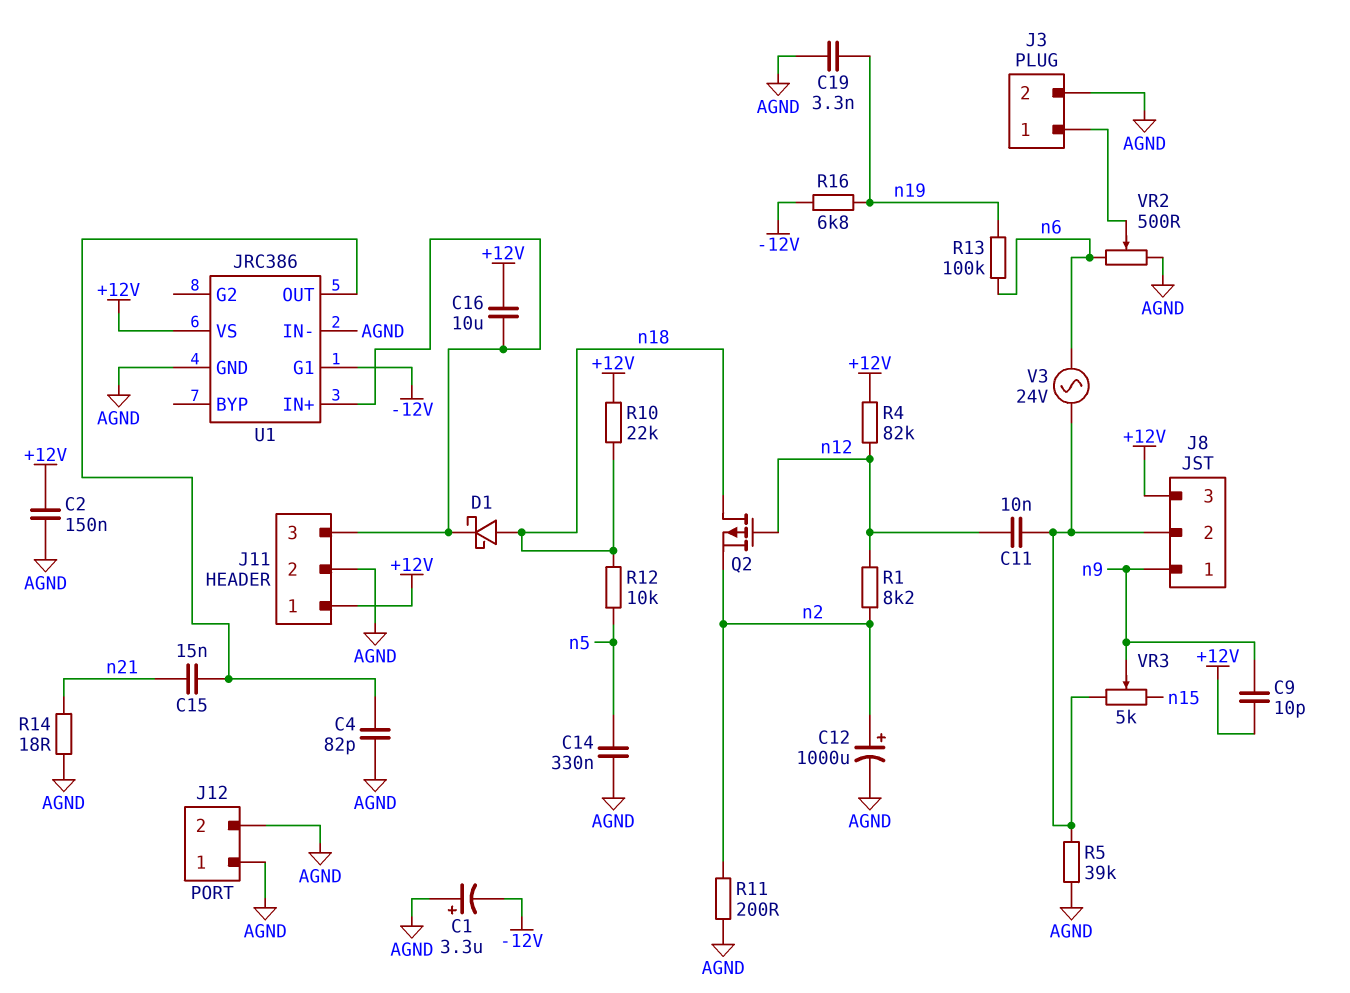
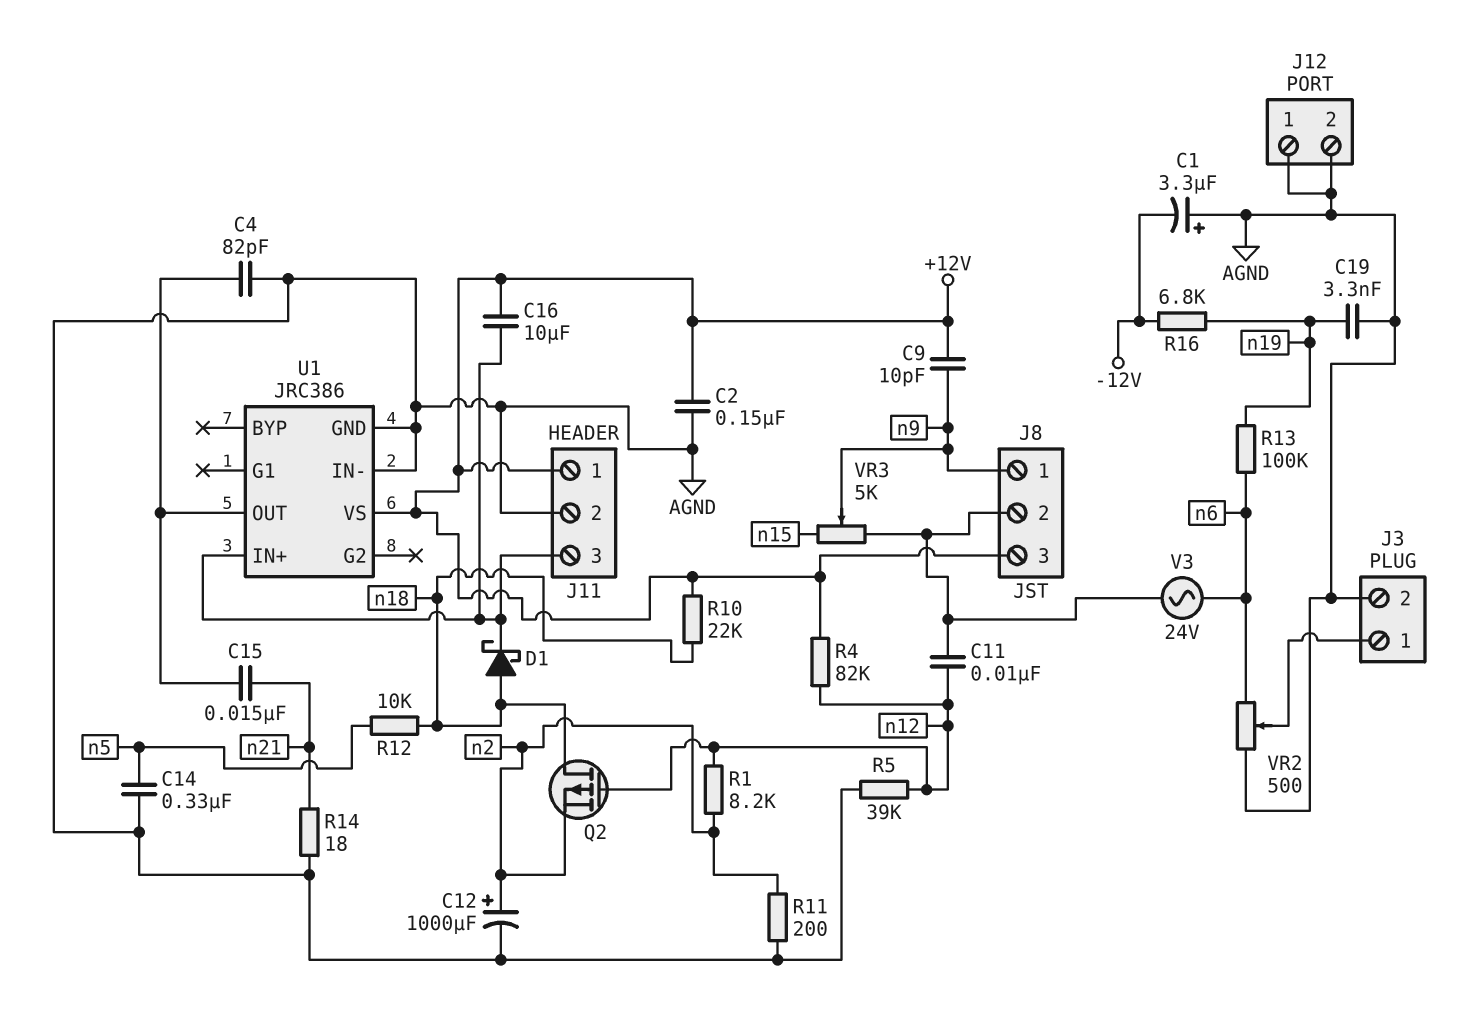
R5: 39k (AGND, J8/2) -> 39k (AGND, n12)
U1 pin G1: -12V -> none

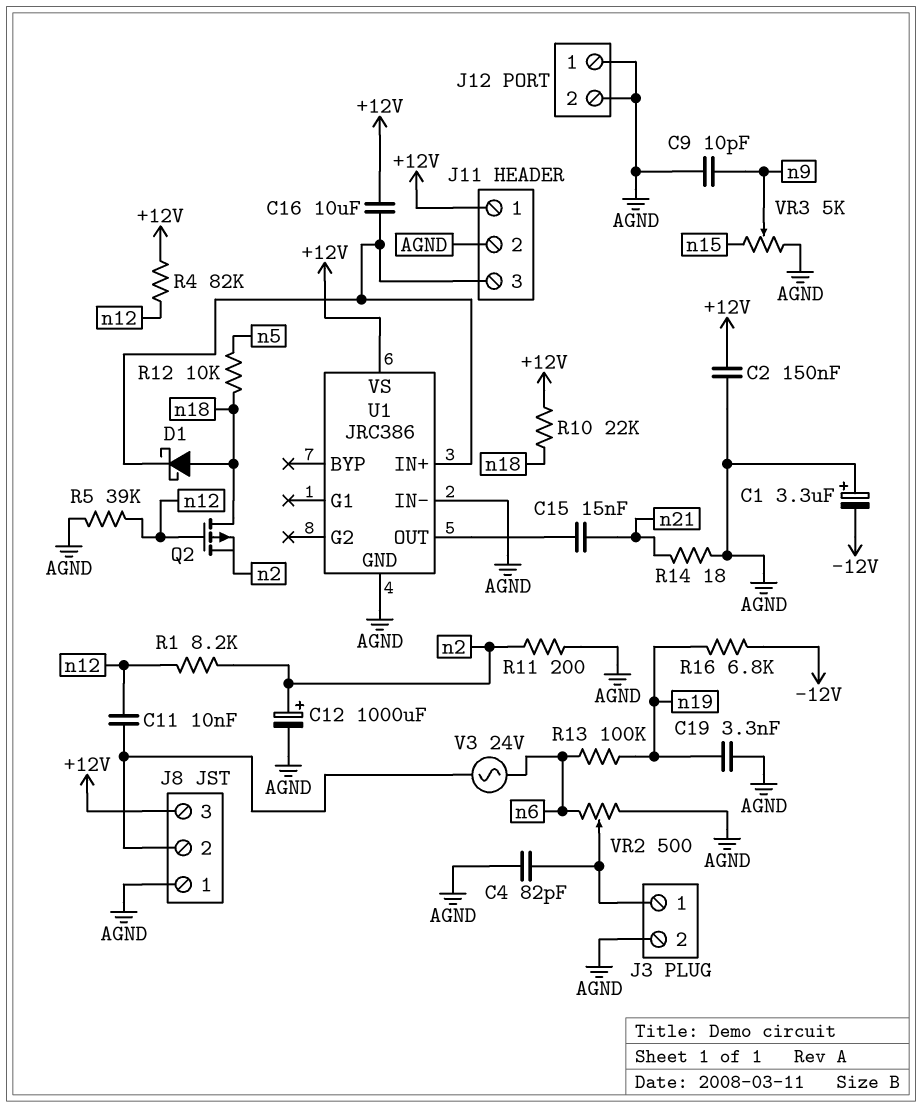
C4: 82pF (AGND, U1/OUT) -> 82pF (AGND, J3/1)
C9: 10pF (+12V, n9) -> 10pF (AGND, n9)
C14: 330nF (AGND, n5) -> none
J8 pin 1: n9 -> AGND
VR3: 5k (J8/2, n15, wiper n9) -> 5k (AGND, n15, wiper n9)

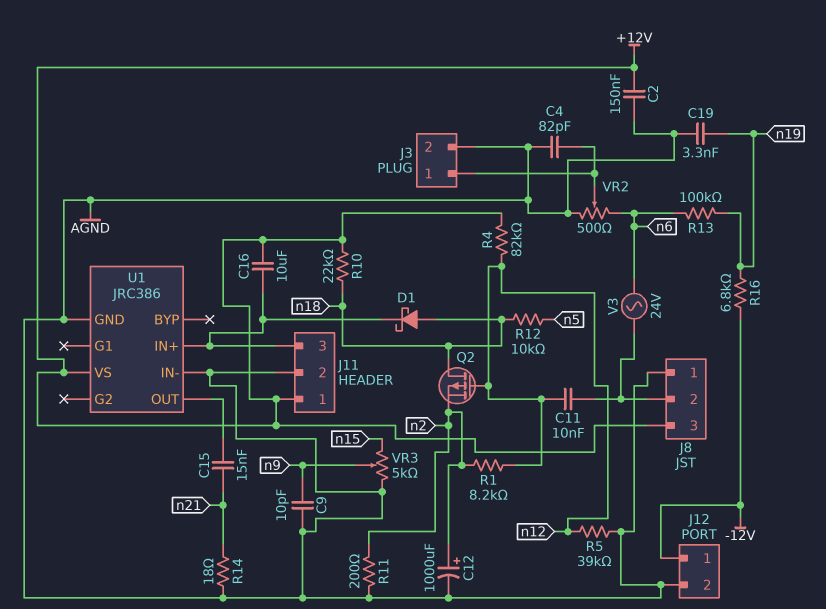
C1: 3.3uF (plus AGND, minus -12V) -> none
J12 pin 1: AGND -> -12V

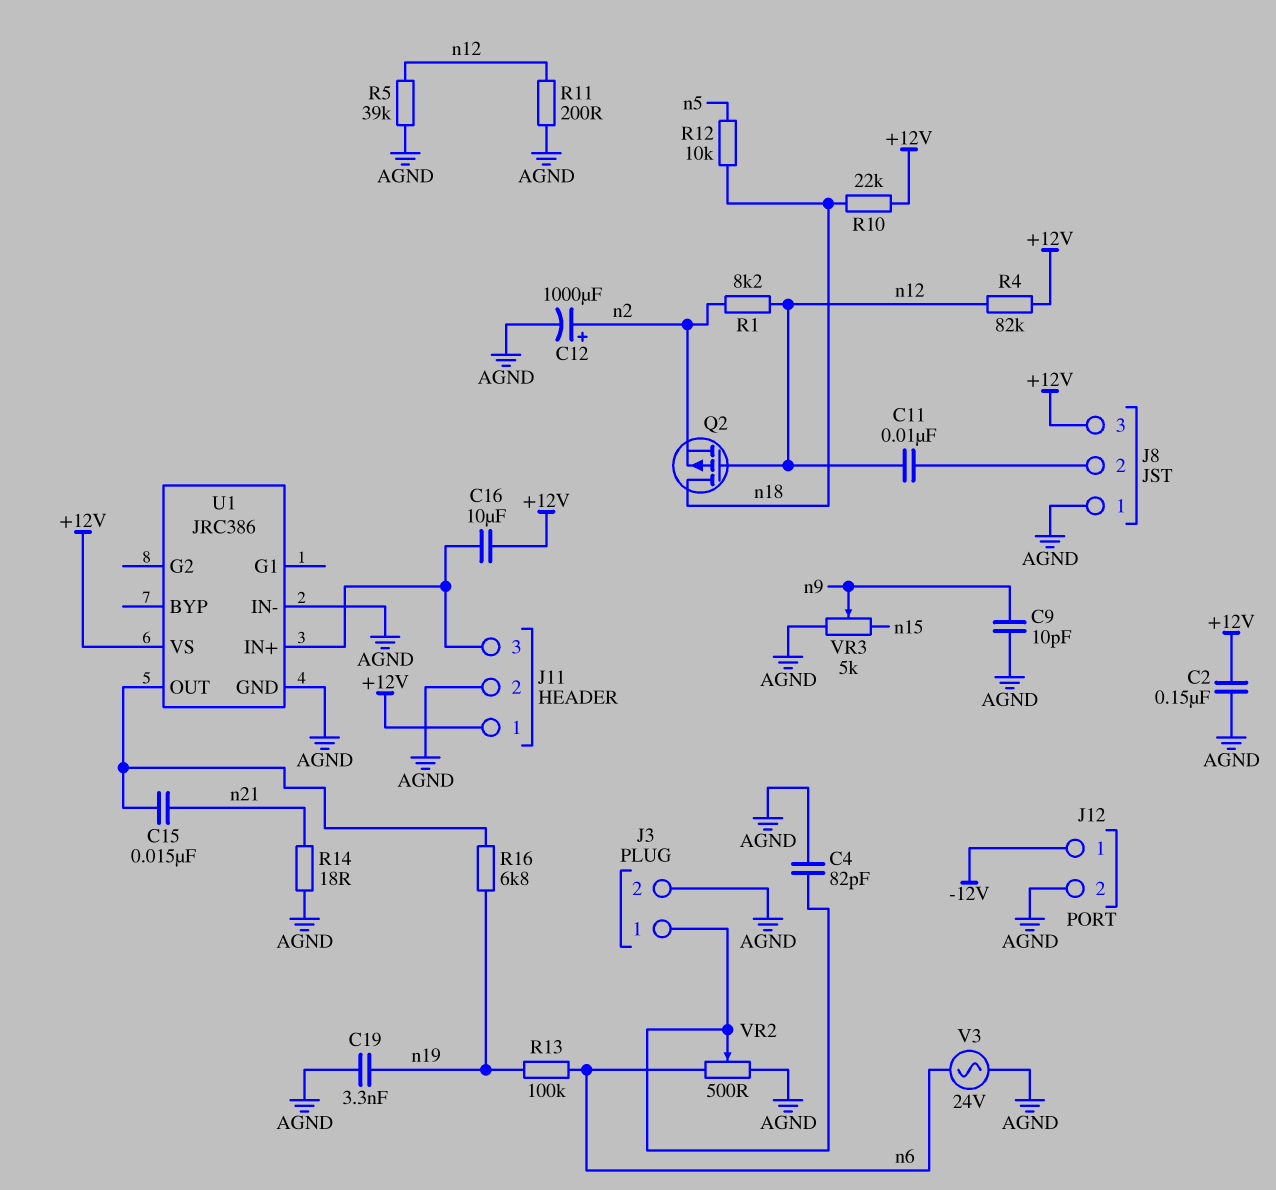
D1: schottky (A n18, K J11/3) -> none
R11: 200 (AGND, n2) -> 200 (AGND, n12)
R16: 6.8k (-12V, n19) -> 6.8k (U1/OUT, n19)
V3: AC 24V (J8/2, n6) -> AC 24V (AGND, n6)

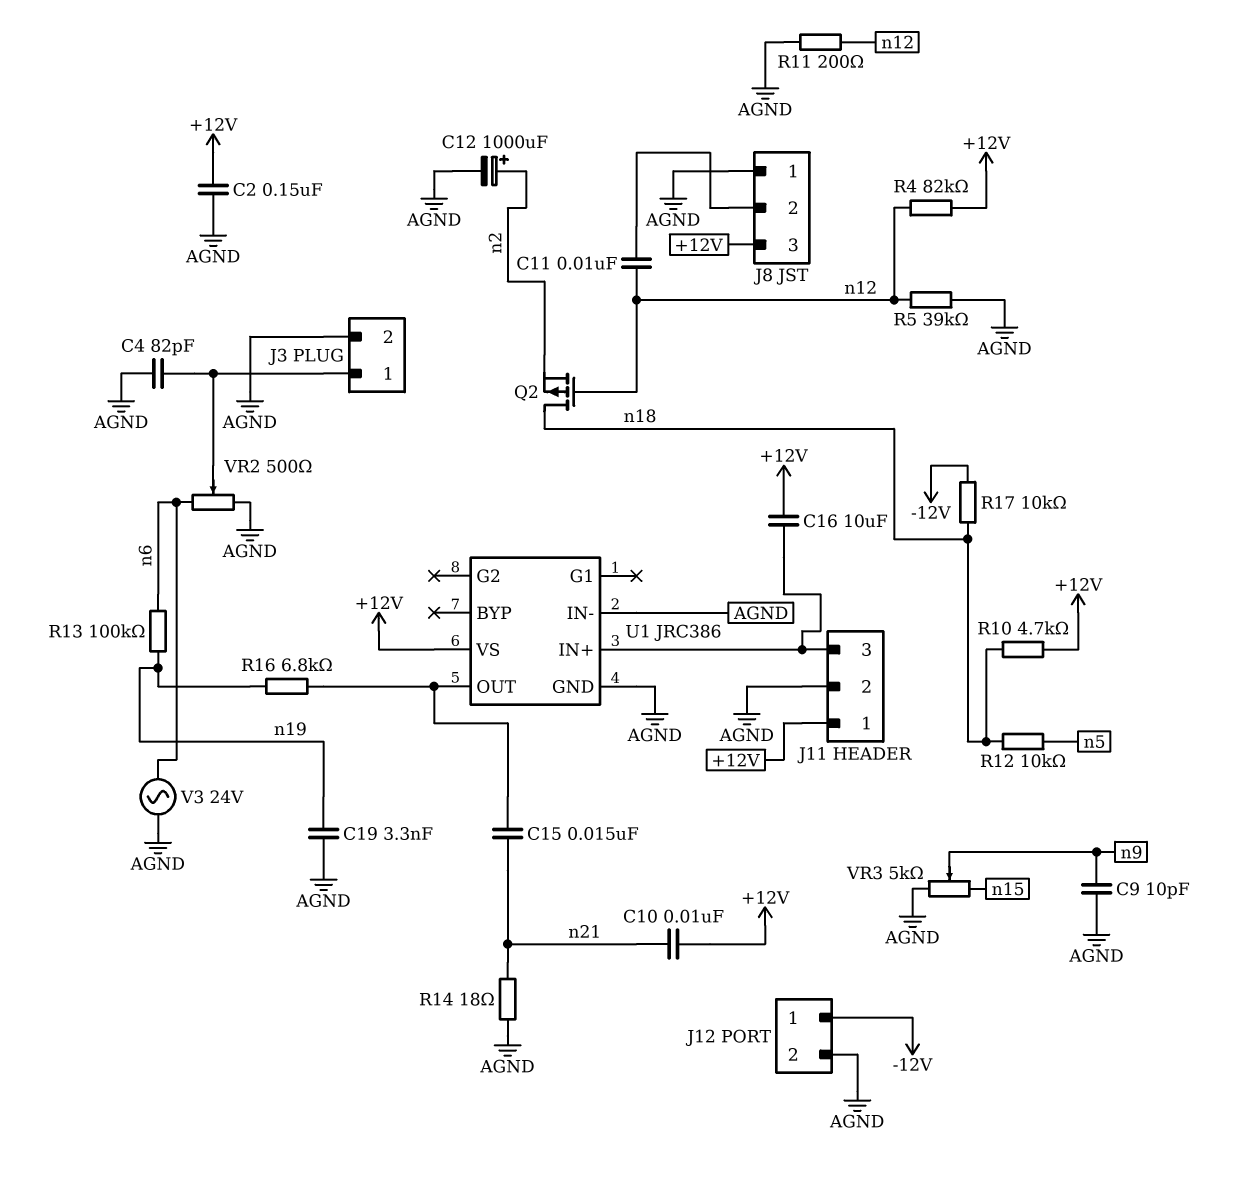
C10: none -> 10nF (+12V, n21)
R1: 8.2k (n2, n12) -> none
R10: 22k (+12V, n18) -> 4.7k (+12V, n18)
R17: none -> 10k (-12V, n18)

